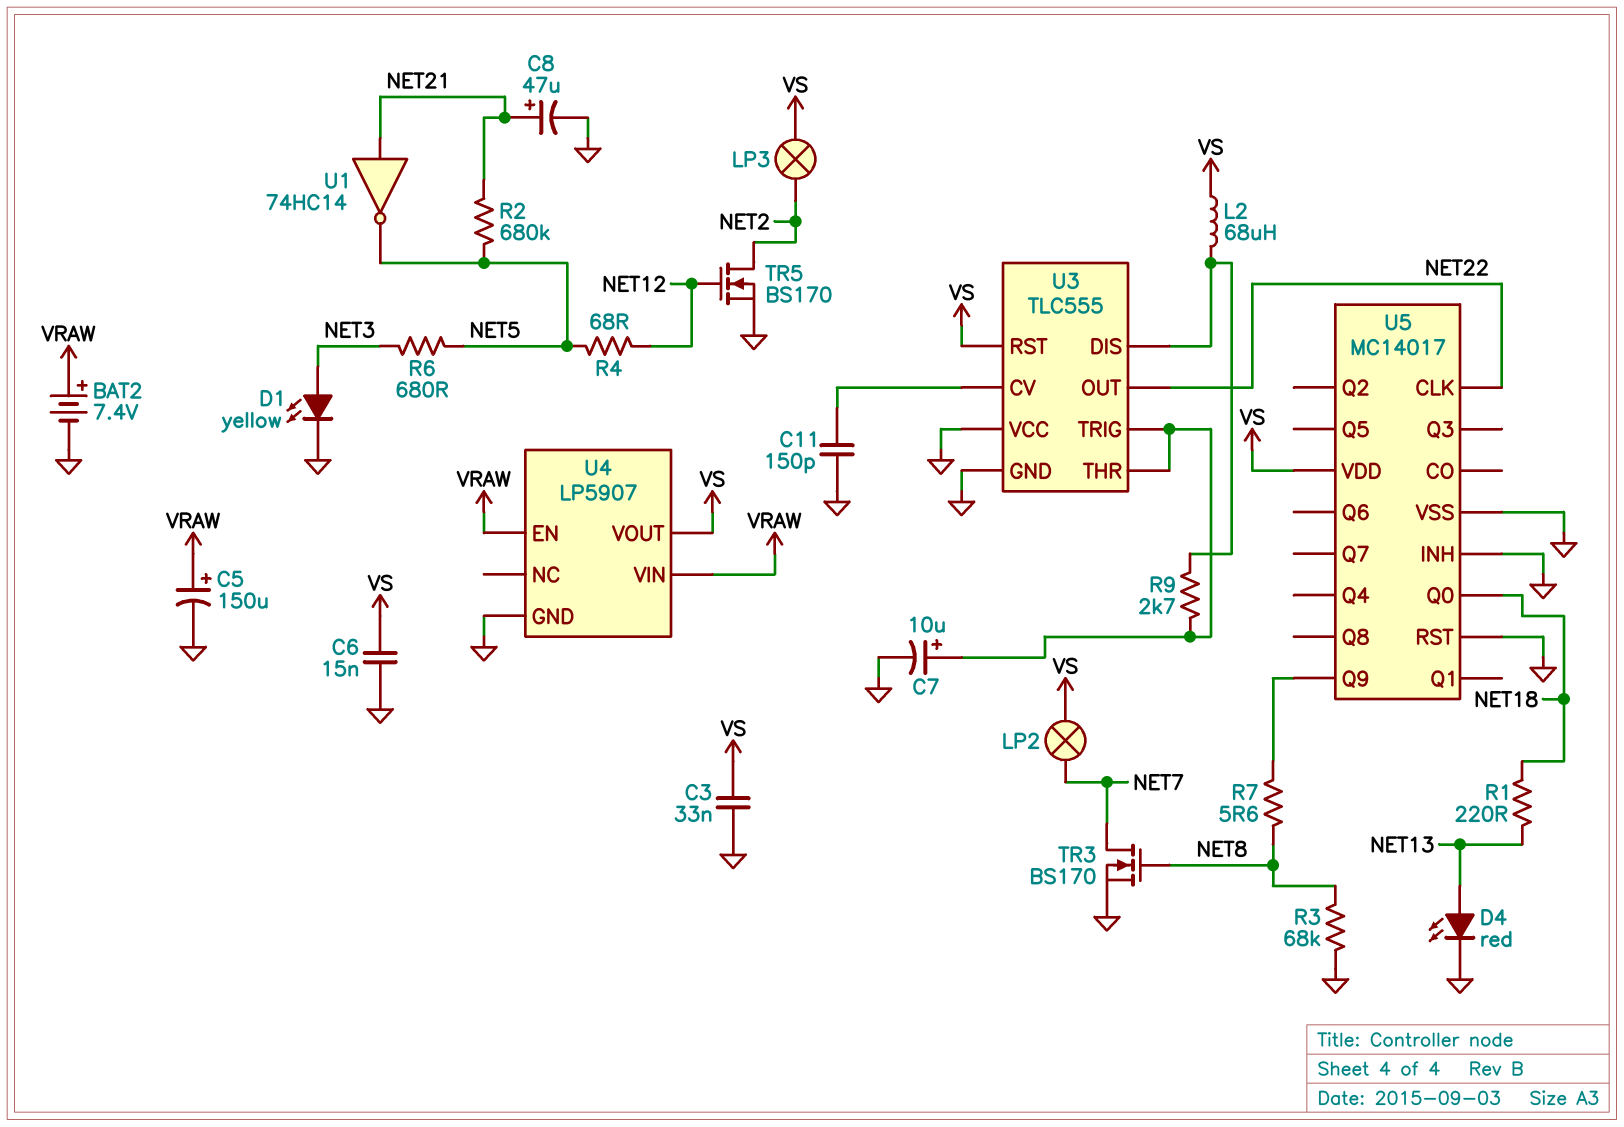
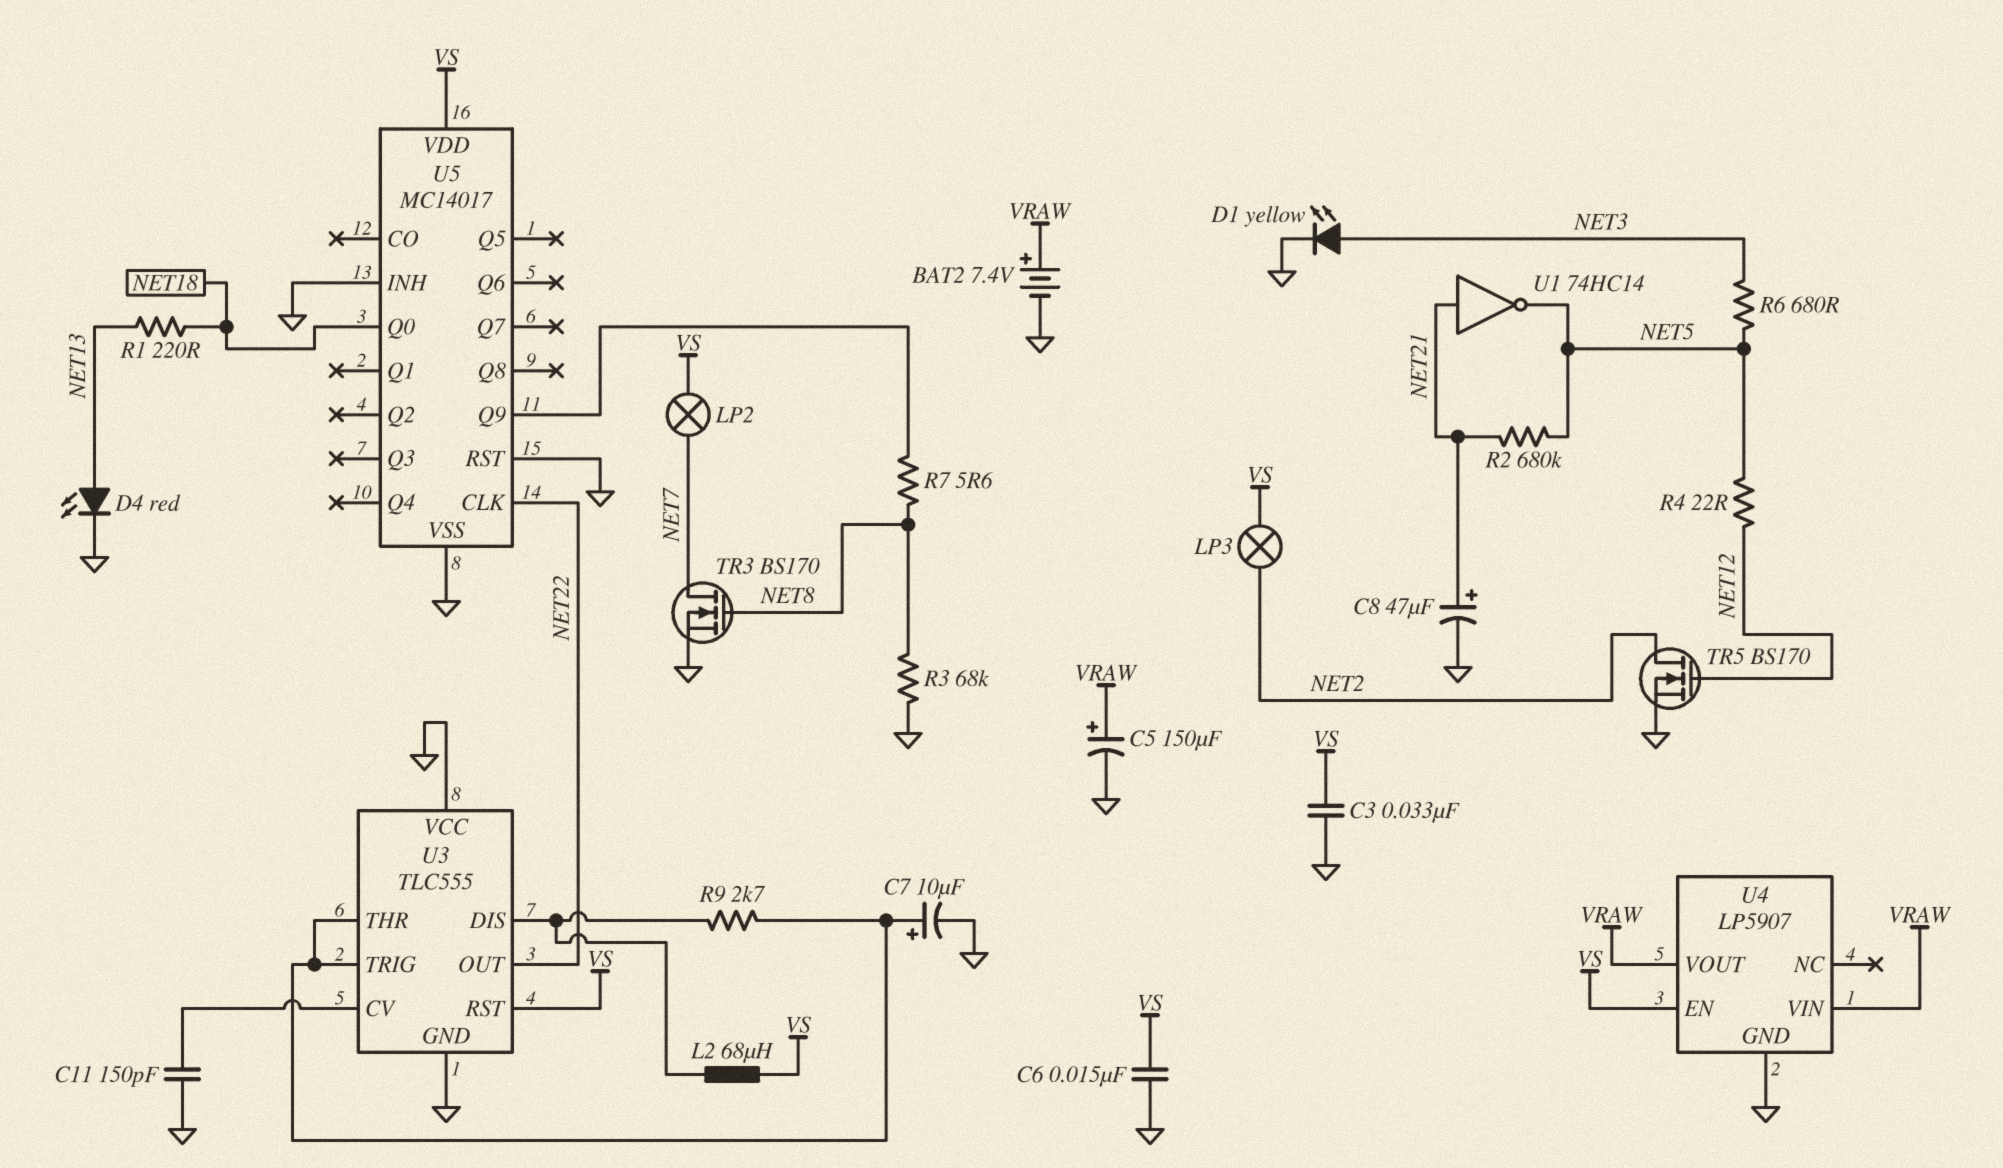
R4: 68 (NET5, NET12) -> 22 (NET5, NET12)
U4 pin EN: VRAW -> VS
U4 pin VOUT: VS -> VRAW

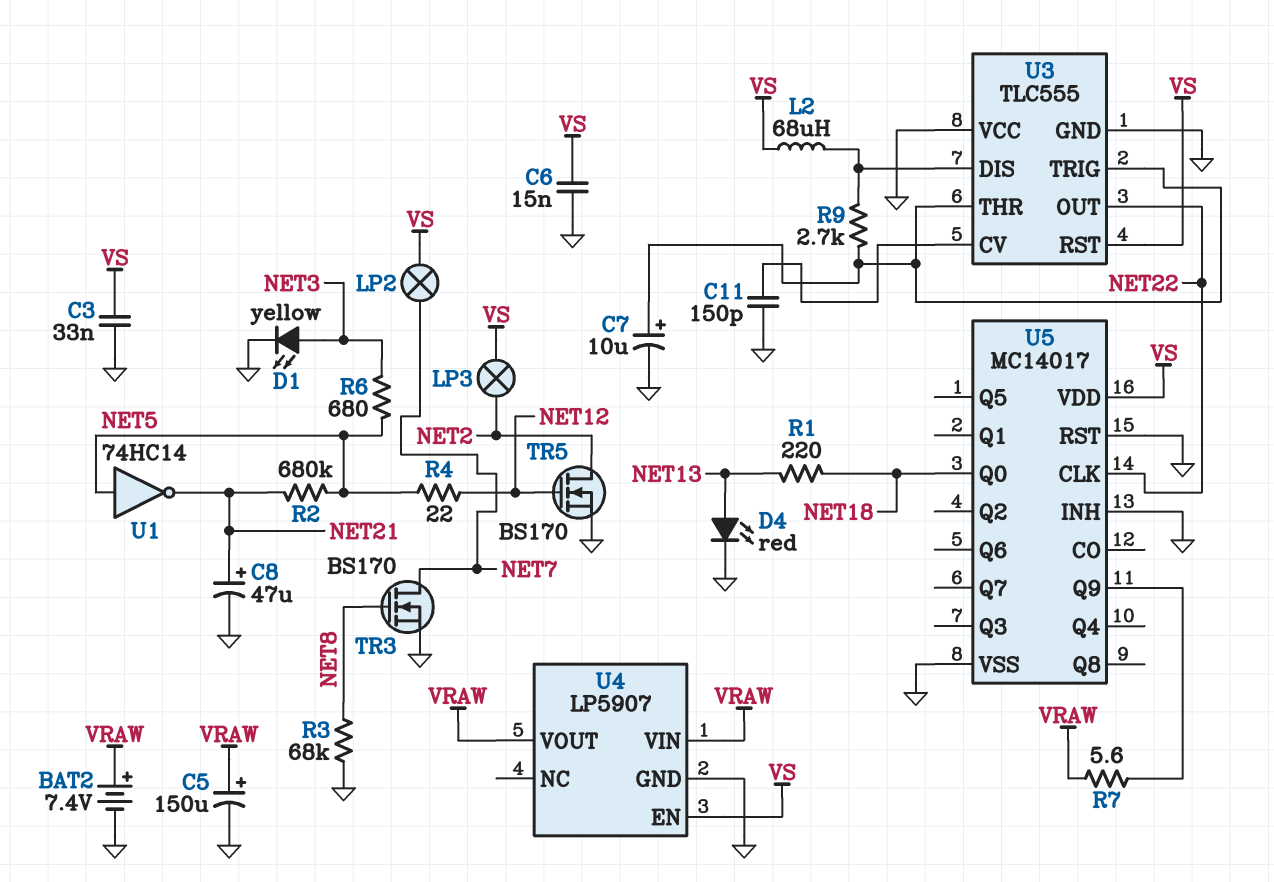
R7: 5.6 (NET8, U5/Q9) -> 5.6 (U5/Q9, VRAW)
U1: NOT 74HC14 (in NET21, out NET5) -> NOT 74HC14 (in NET5, out NET21)

